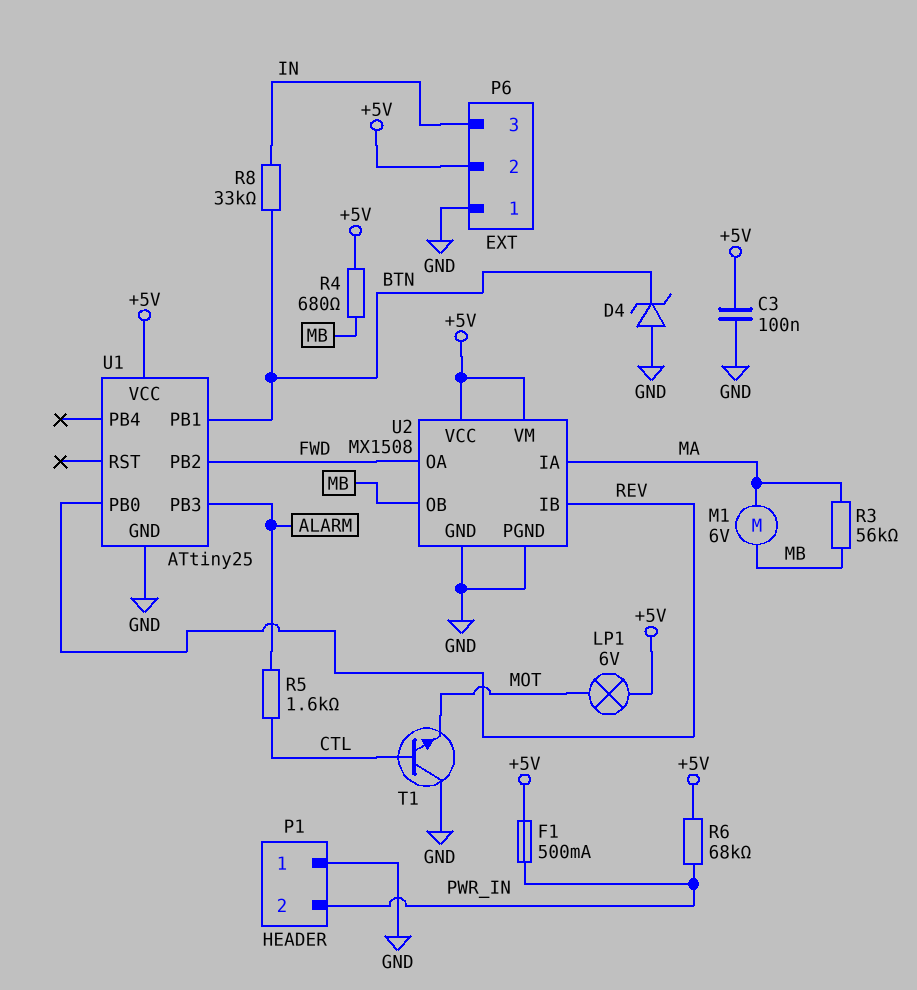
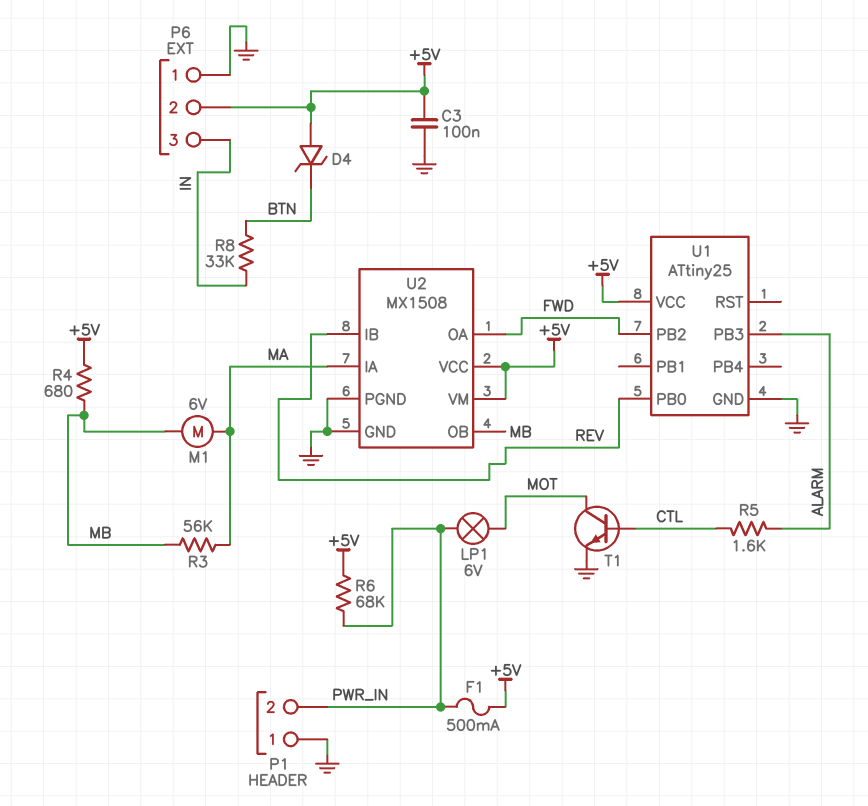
D4: zener (A GND, K BTN) -> zener (A +5V, K BTN)
LP1: lamp 6V (+5V, MOT) -> lamp 6V (MOT, PWR_IN)
T1: NPN (B CTL, C GND, E MOT) -> NPN (B CTL, C MOT, E GND)
U1 pin PB1: BTN -> none

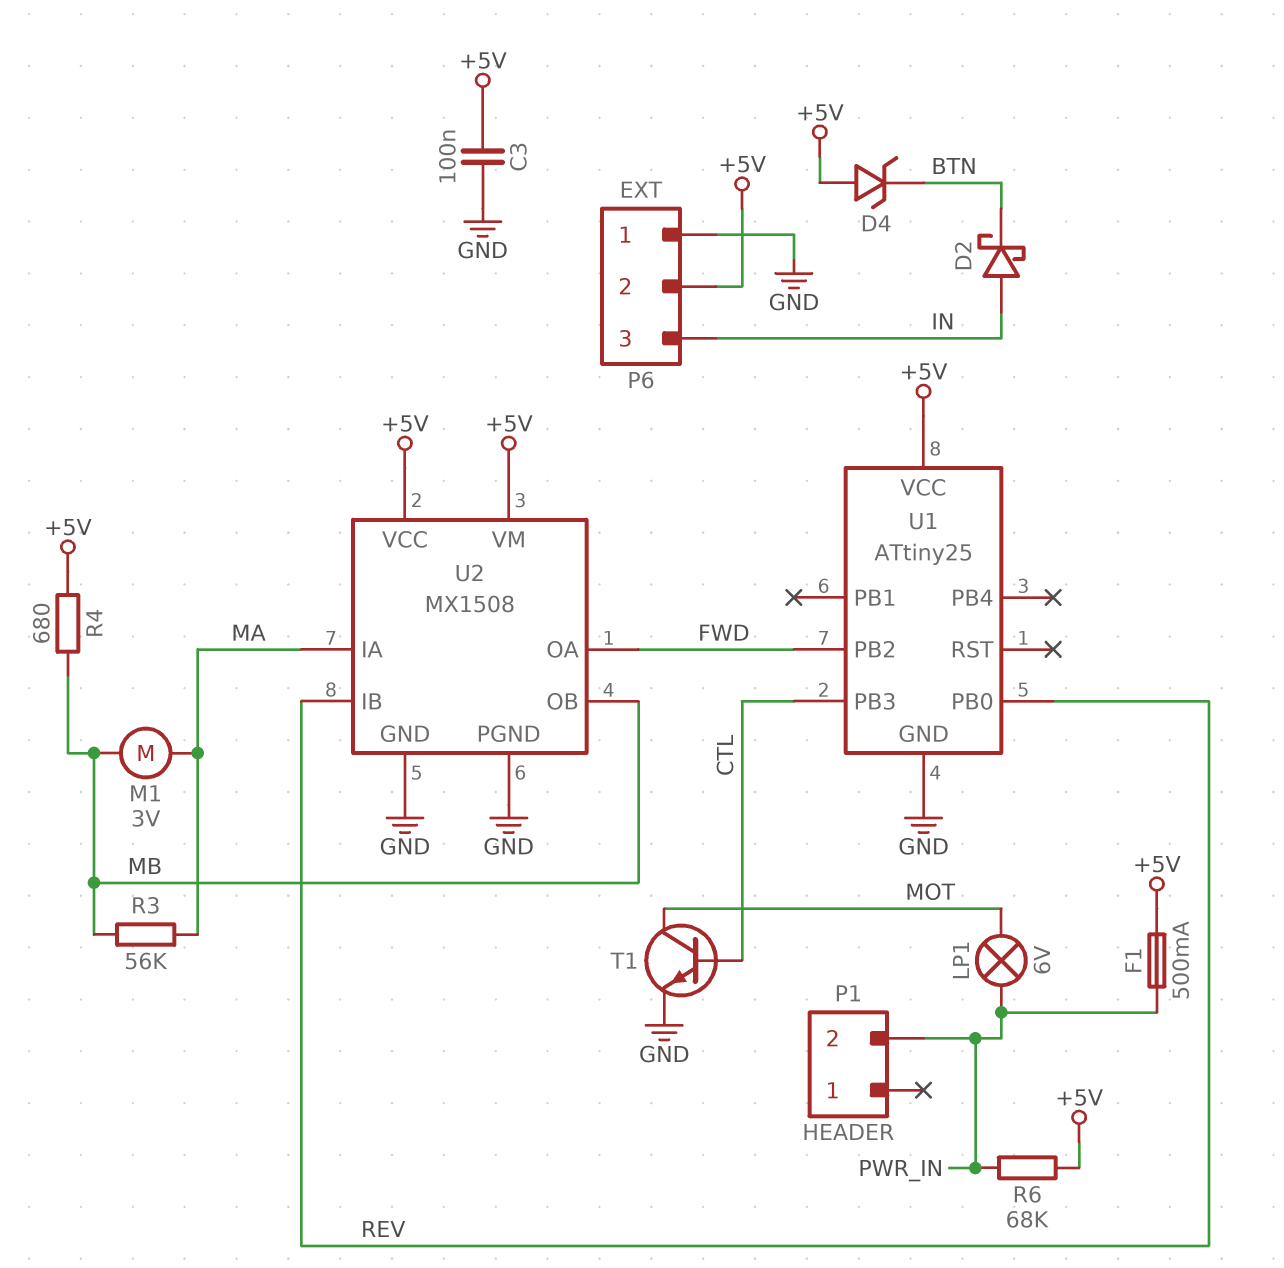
D2: none -> schottky (A IN, K BTN)
M1: motor 6V (MA, MB) -> motor 3V (MA, MB)
P1 pin 1: GND -> none
R5: 1.6k (ALARM, CTL) -> none
R8: 33k (BTN, IN) -> none
U1 pin PB3: ALARM -> CTL

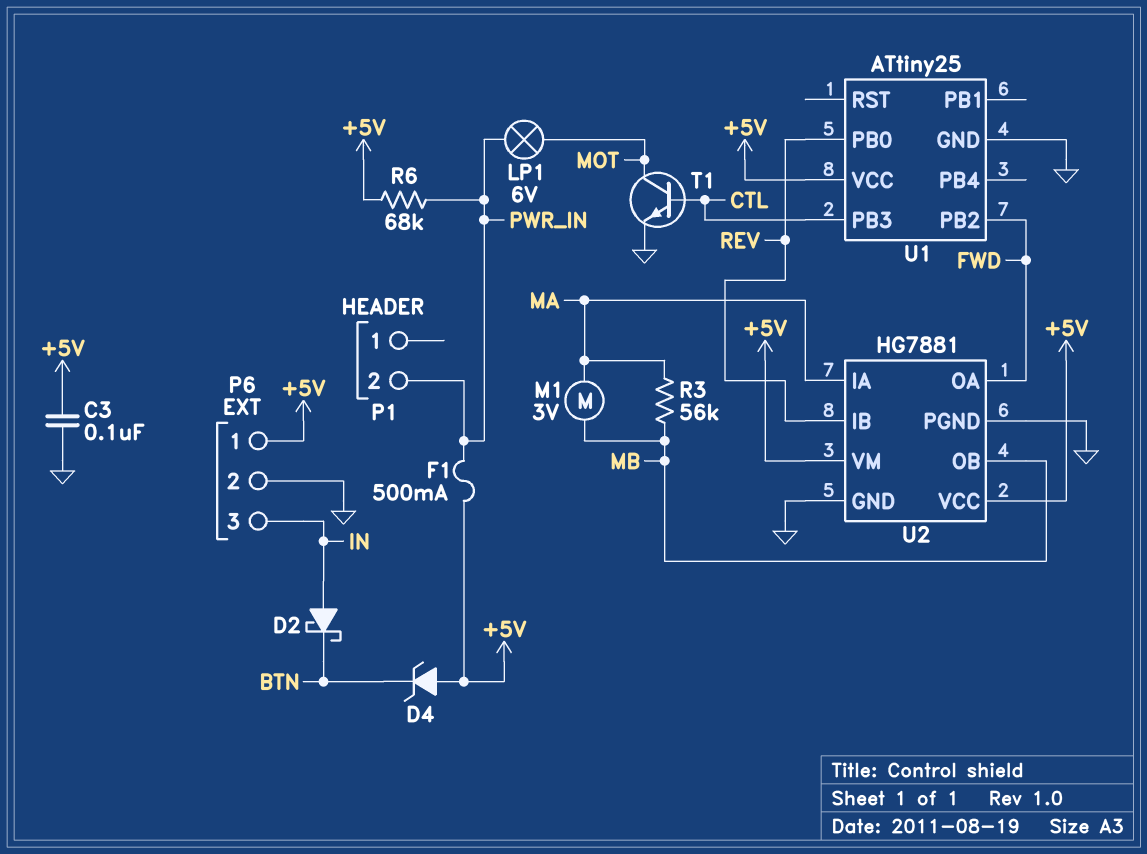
P6 pin 1: GND -> +5V
P6 pin 2: +5V -> GND
R4: 680 (+5V, MB) -> none
U2: MX1508 -> HG7881

